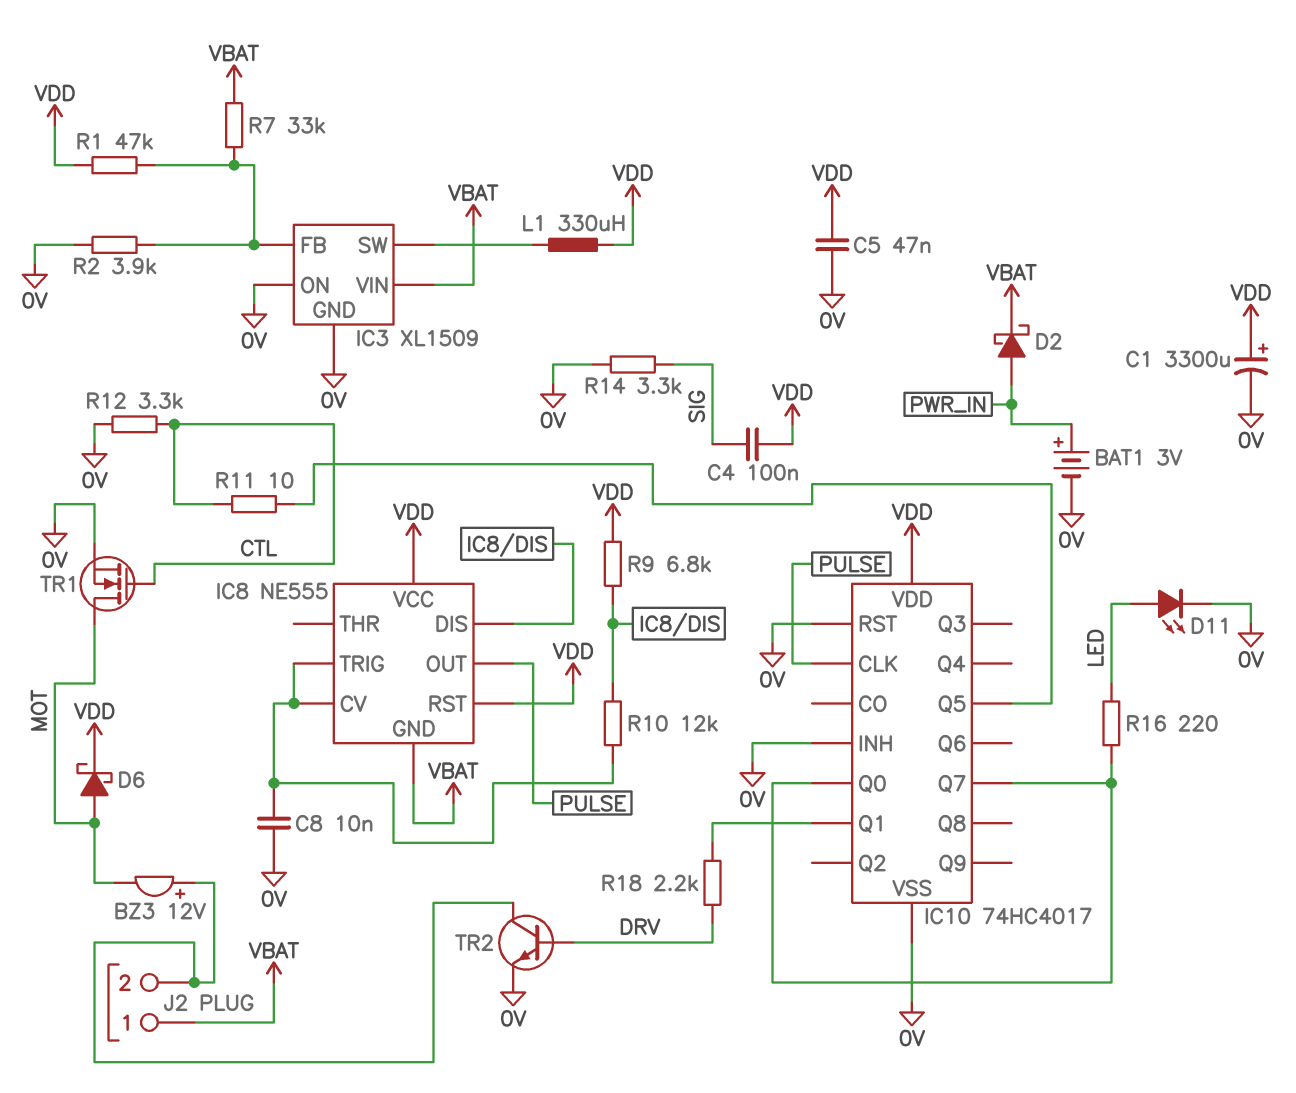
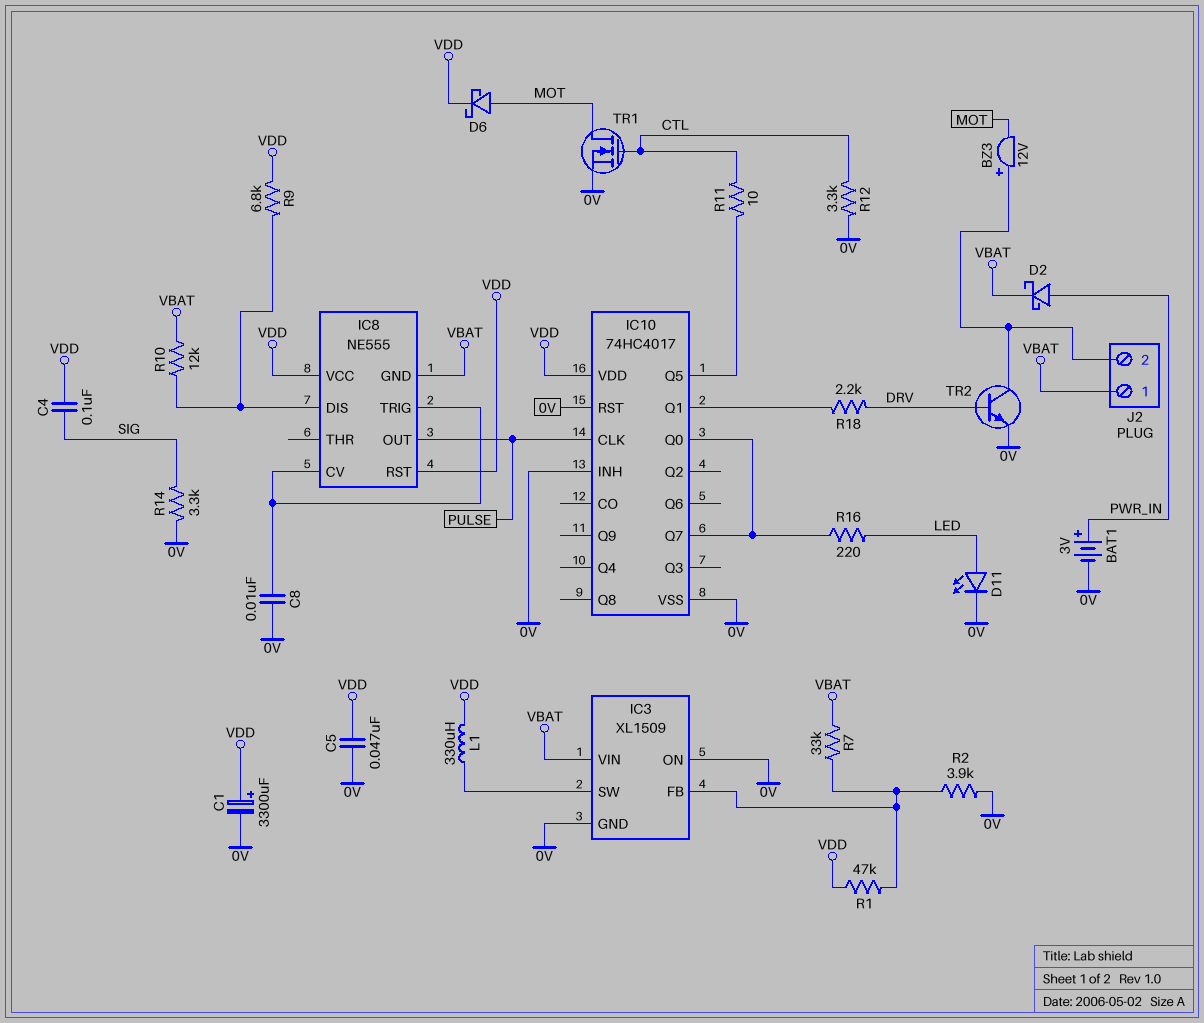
R10: 12k (IC8/CV, IC8/DIS) -> 12k (IC8/DIS, VBAT)

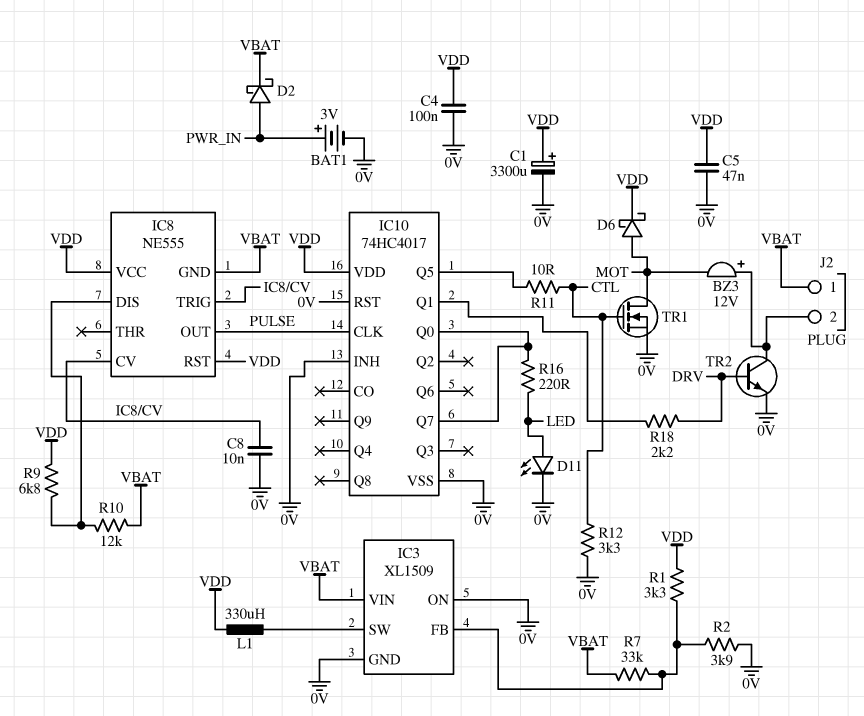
C4: 100nF (SIG, VDD) -> 100nF (0V, VDD)
R1: 47k (IC3/FB, VDD) -> 3.3k (IC3/FB, VDD)
R14: 3.3k (0V, SIG) -> none

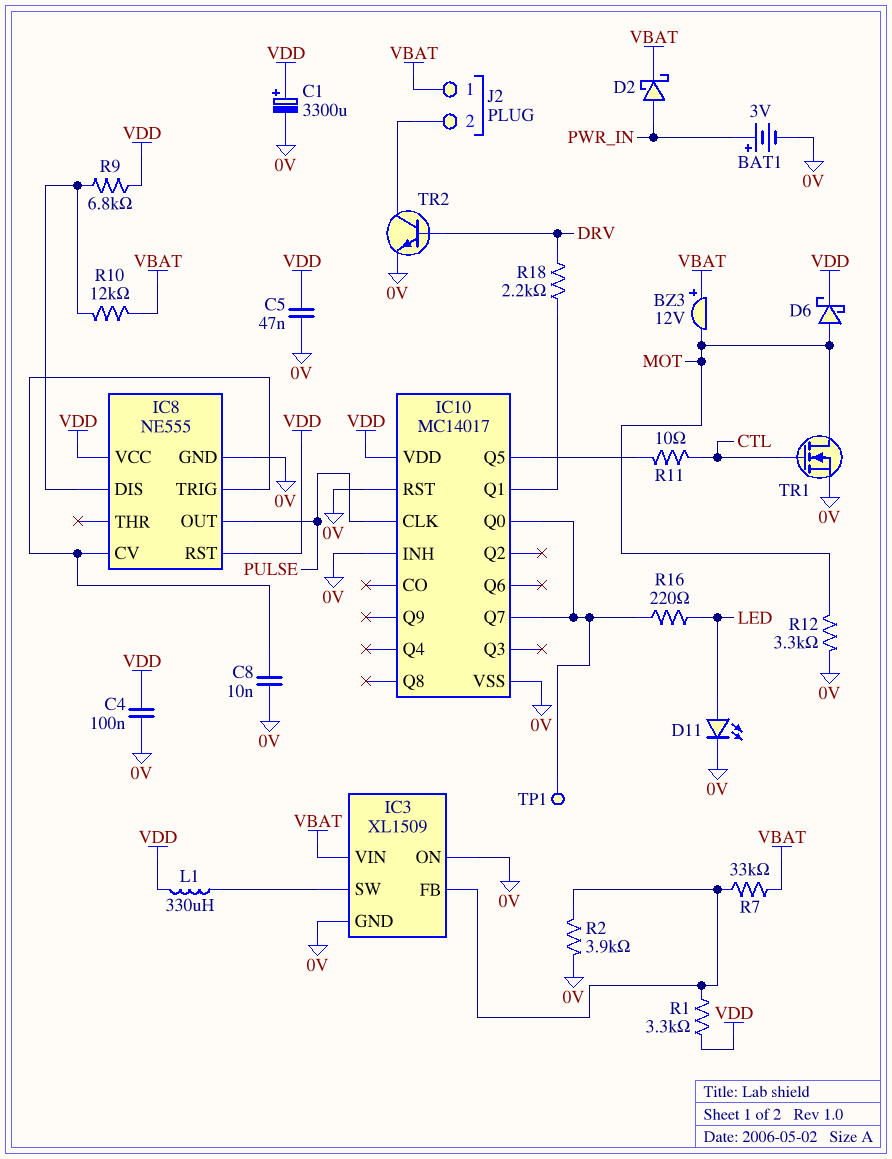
BZ3: buzzer 12V (plus J2/2, minus MOT) -> buzzer 12V (plus VBAT, minus MOT)
IC8 pin GND: VBAT -> 0V
IC10: 74HC4017 -> MC14017
R12: 3.3k (0V, CTL) -> 3.3k (0V, MOT)
TP1: none -> test point (IC10/Q0)

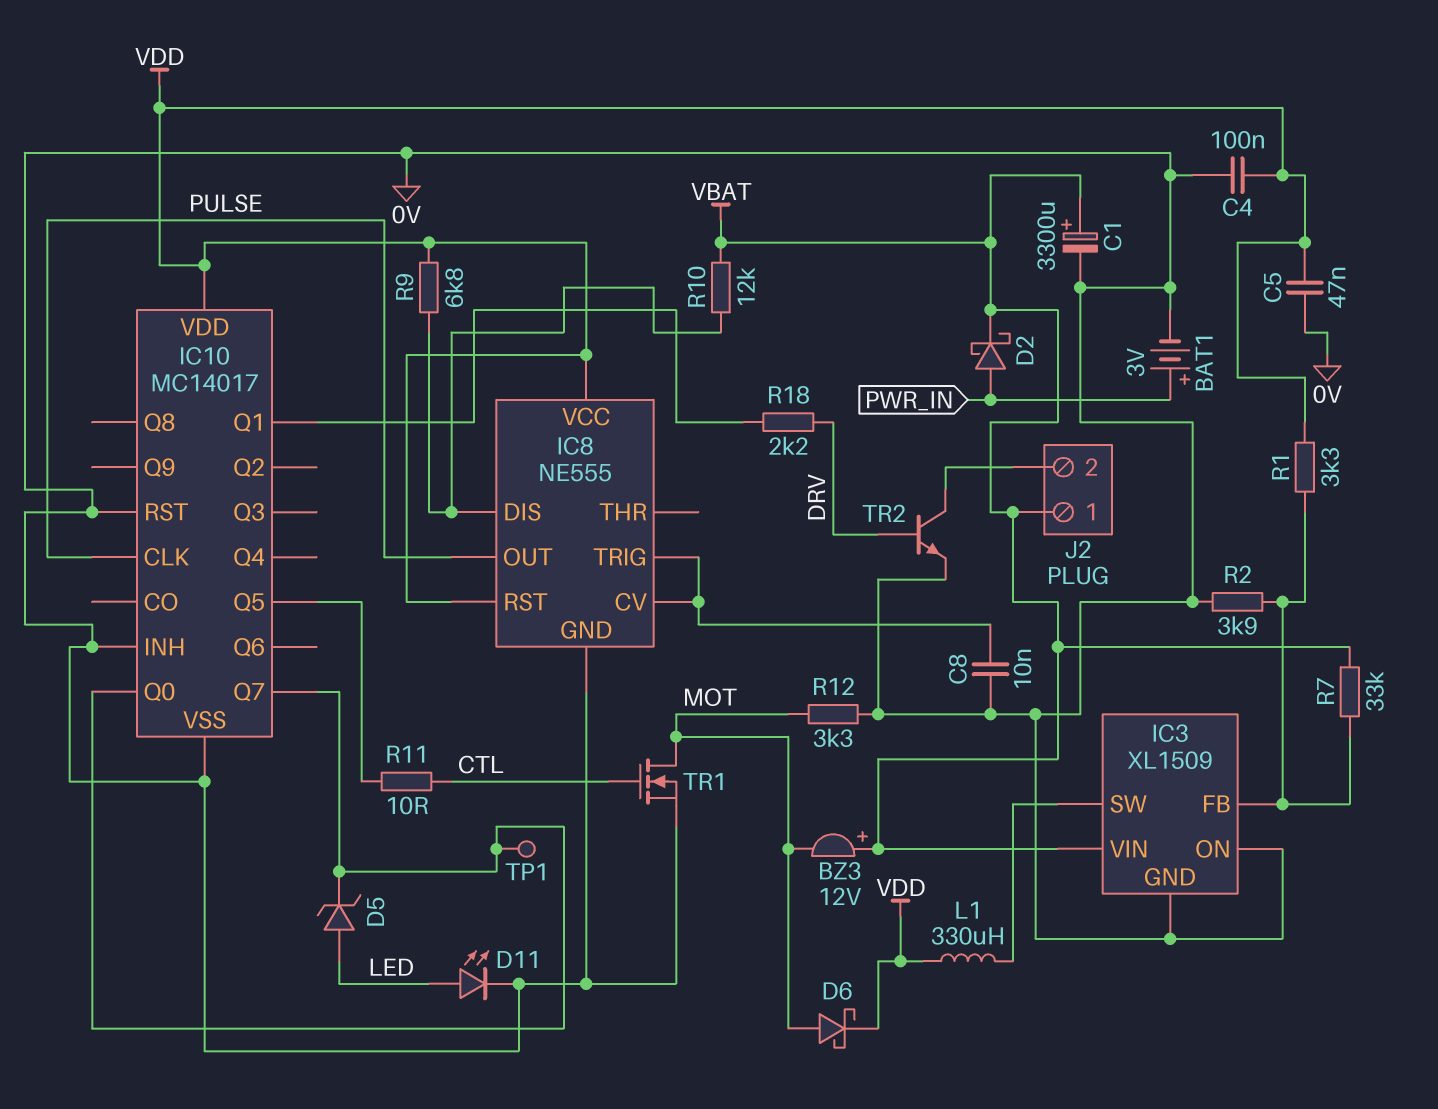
C1: 3300uF (plus VDD, minus 0V) -> 3300uF (plus VBAT, minus 0V)
D5: none -> zener (A LED, K IC10/Q0)
R16: 220 (IC10/Q0, LED) -> none

